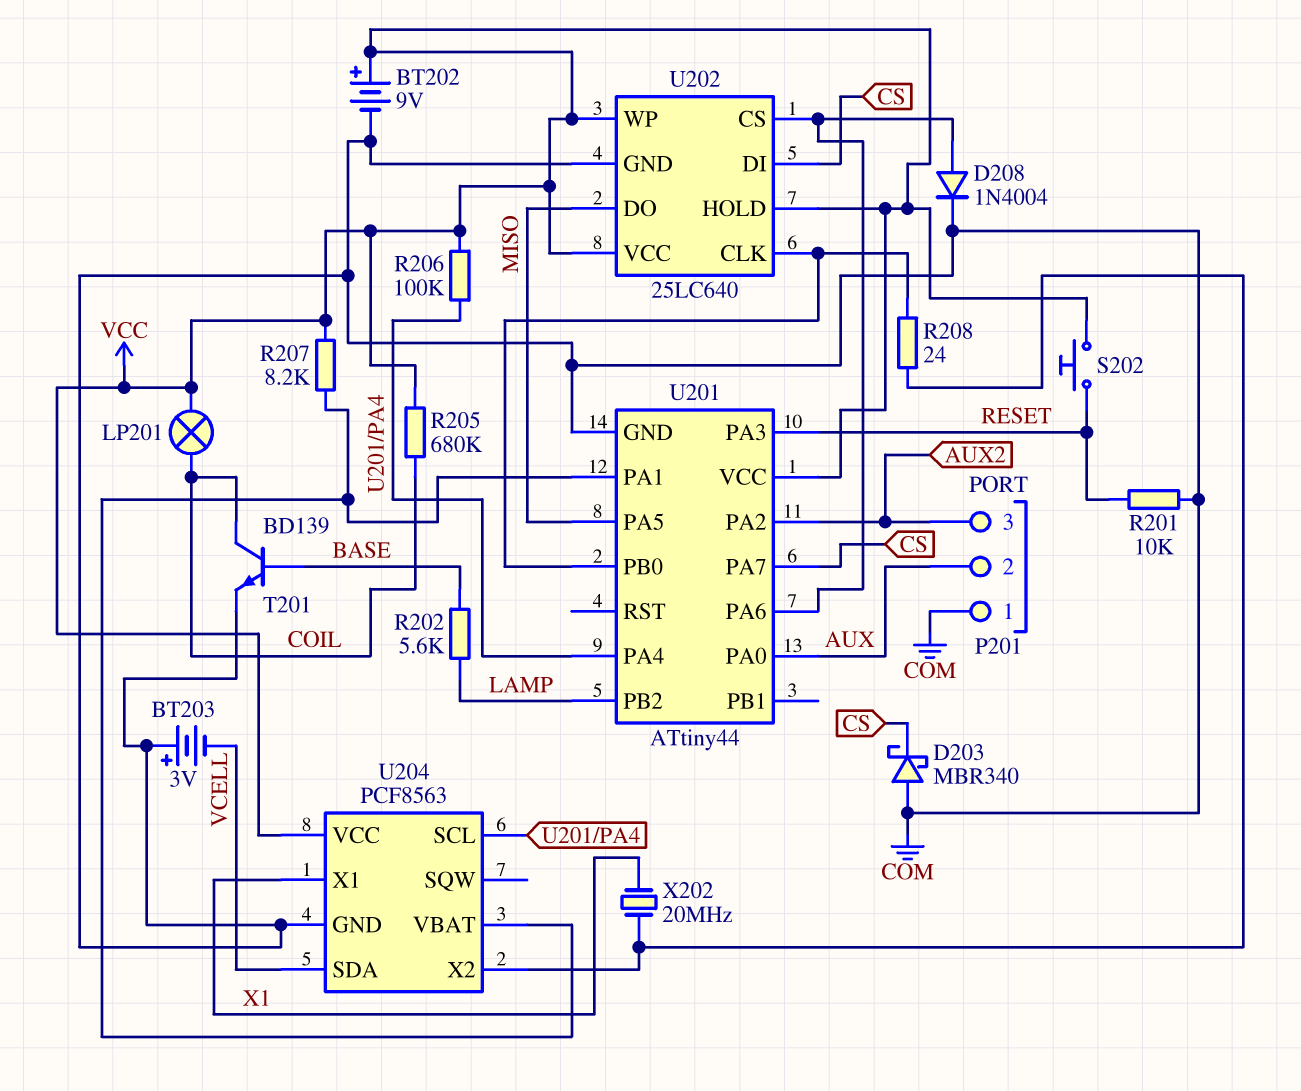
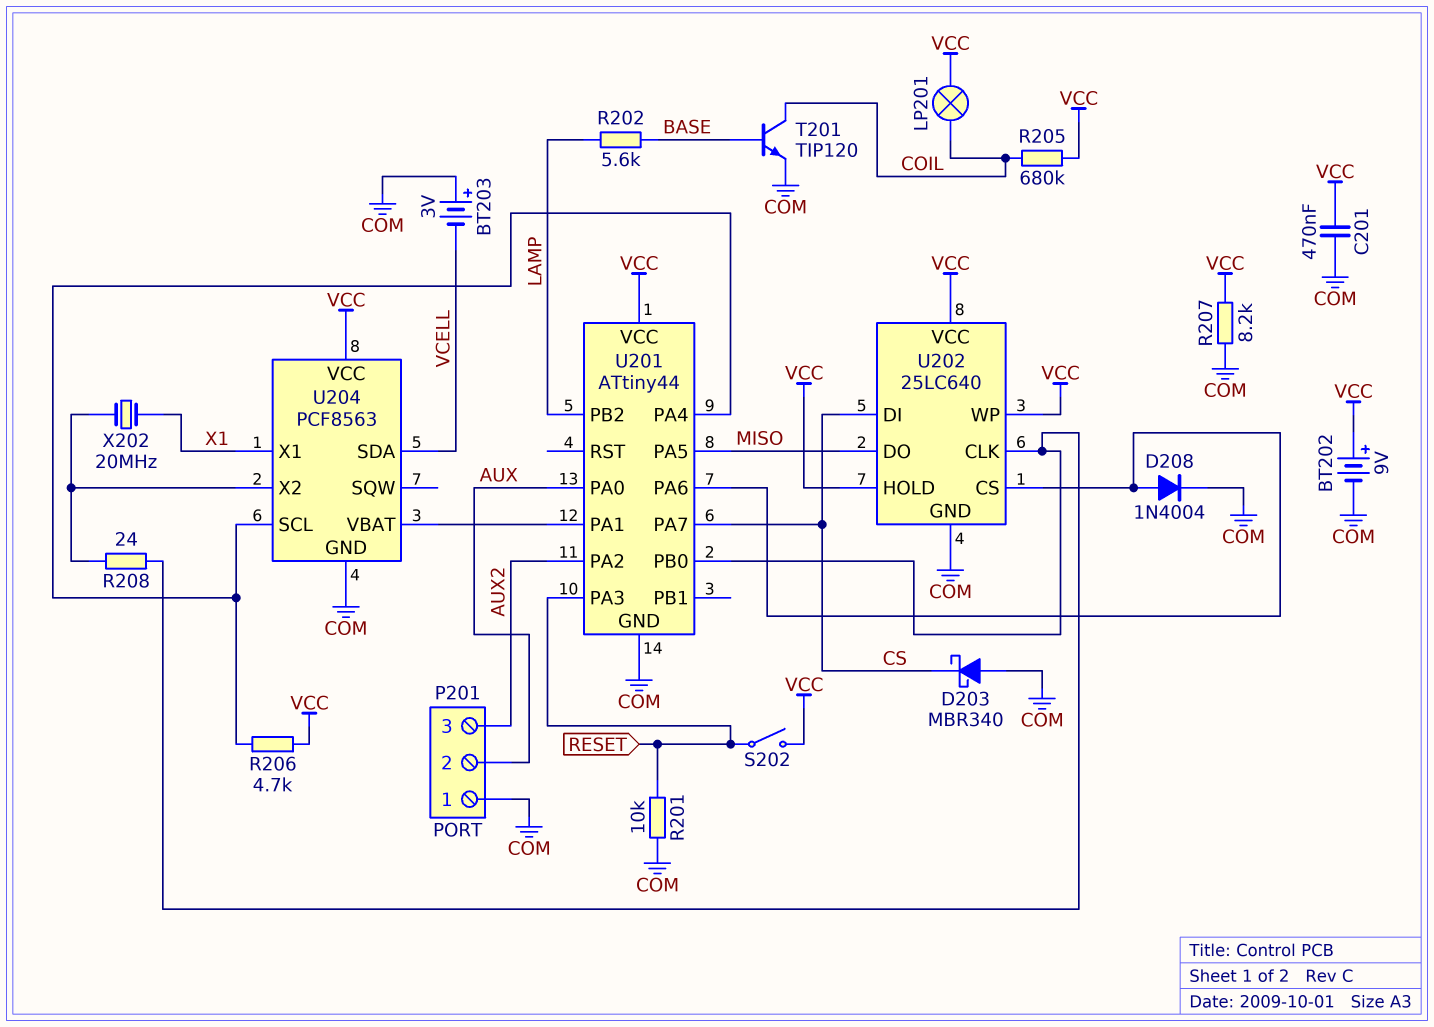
C201: none -> 470nF (COM, VCC)
R206: 100k (U201/PA4, VCC) -> 4.7k (U201/PA4, VCC)
R207: 8.2k (U201/PA1, VCC) -> 8.2k (COM, VCC)
S202: button (RESET, VCC) -> switch (RESET, VCC)
T201: NPN BD139 (B BASE, C COIL, E COM) -> NPN TIP120 (B BASE, C COIL, E COM)

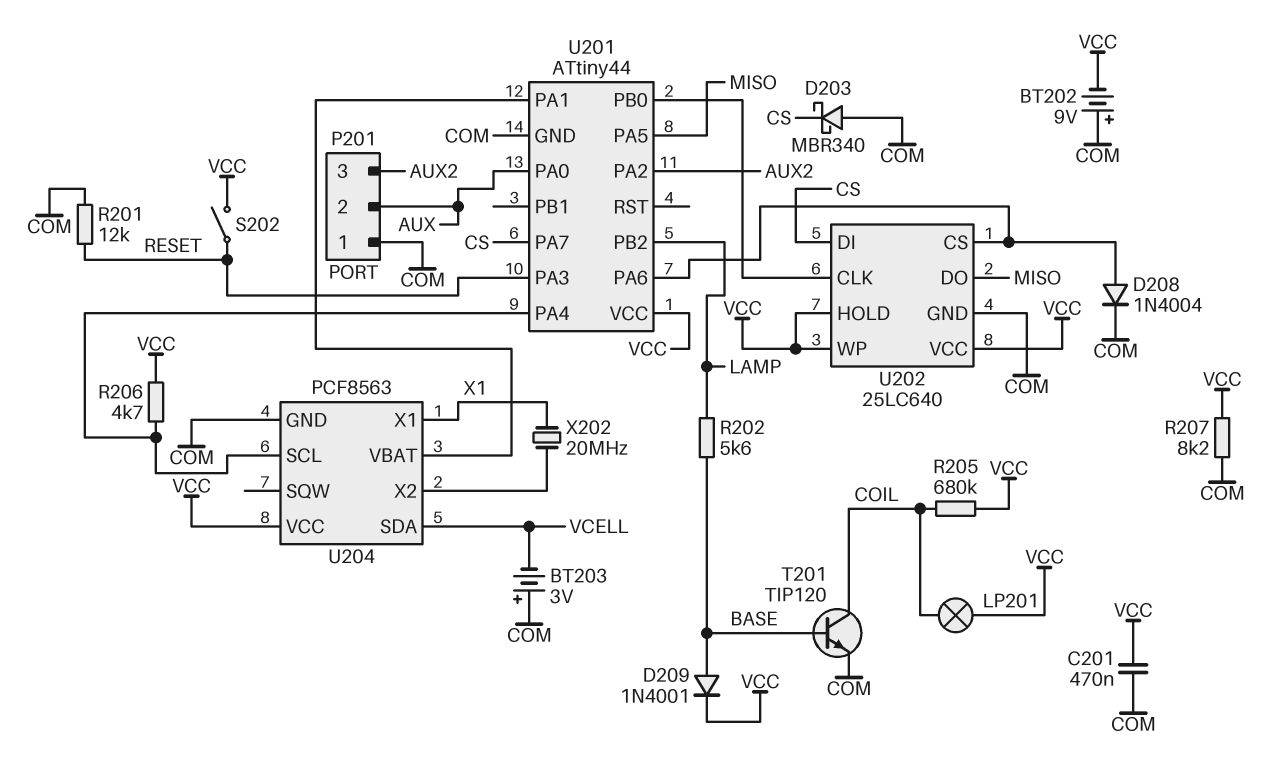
BT202: 9V (plus VCC, minus COM) -> 9V (plus COM, minus VCC)
D209: none -> diode 1N4001 (A BASE, K VCC)
R201: 10k (COM, RESET) -> 12k (COM, RESET)
R208: 24 (U201/PB0, U204/X2) -> none

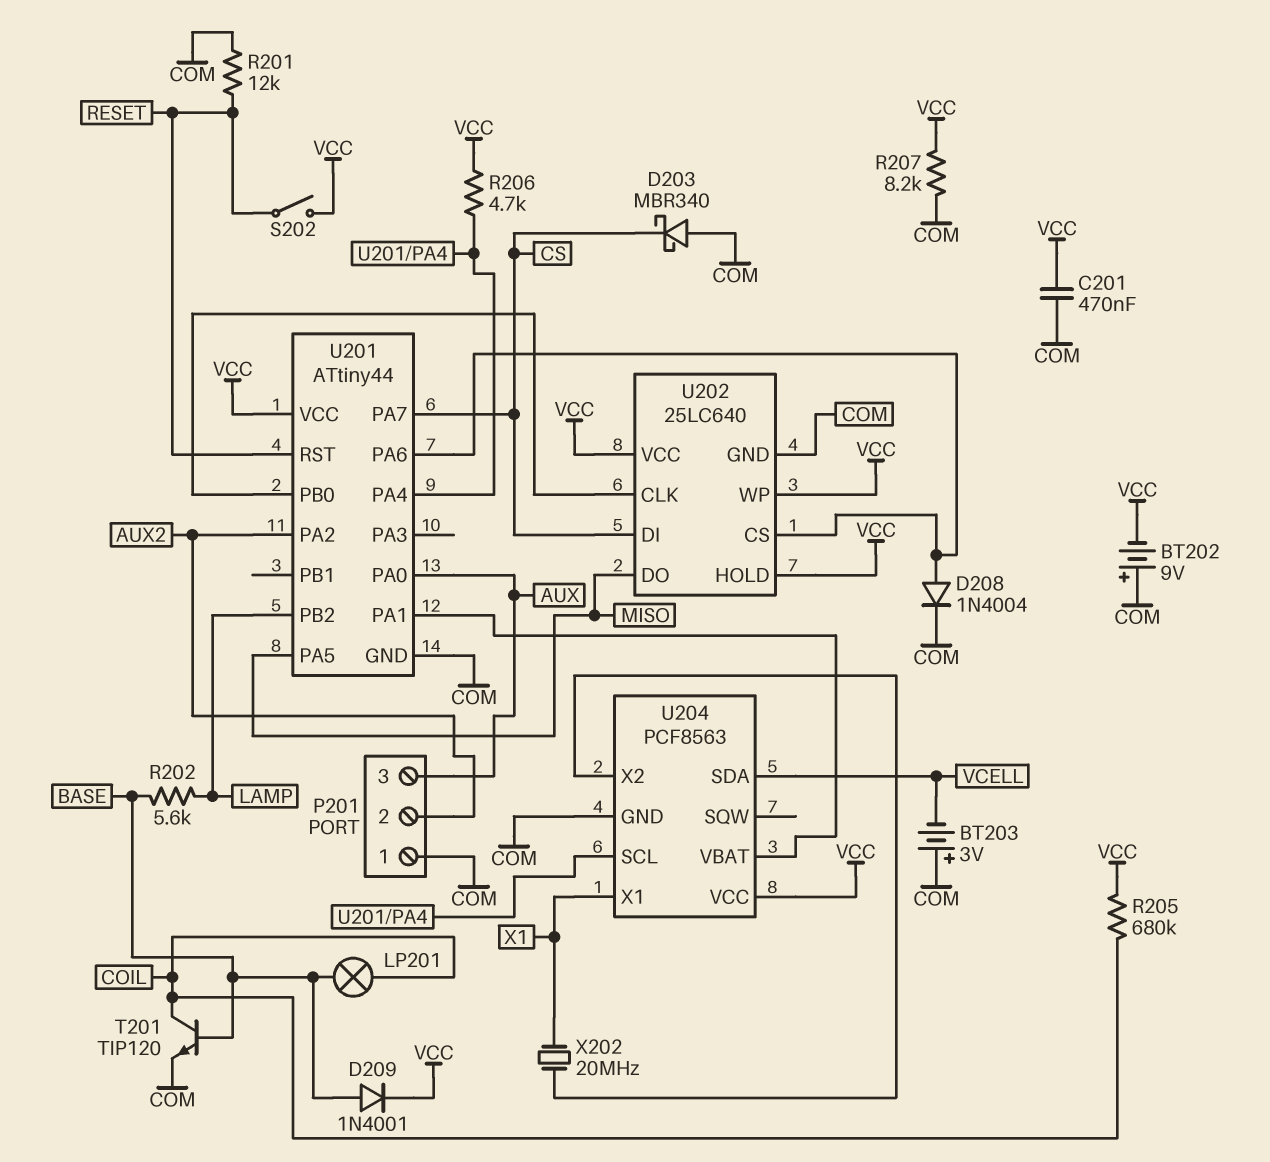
LP201: lamp (COIL, VCC) -> lamp (BASE, COIL)
P201 pin 2: AUX -> AUX2
P201 pin 3: AUX2 -> AUX
U201 pin PA3: RESET -> none
U201 pin RST: none -> RESET

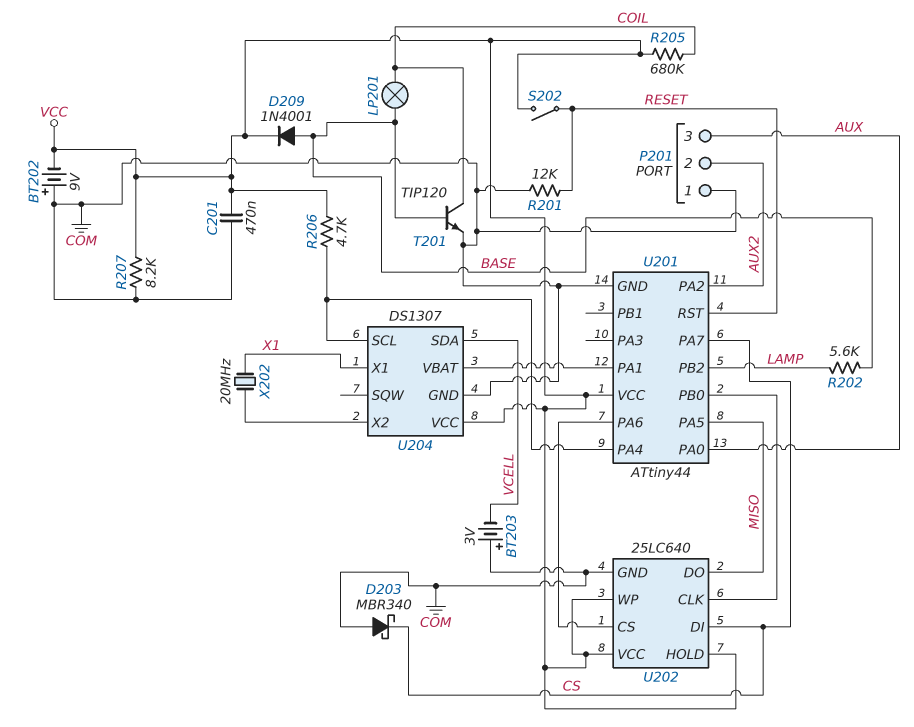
D208: diode 1N4004 (A U201/PA6, K COM) -> none
U204: PCF8563 -> DS1307

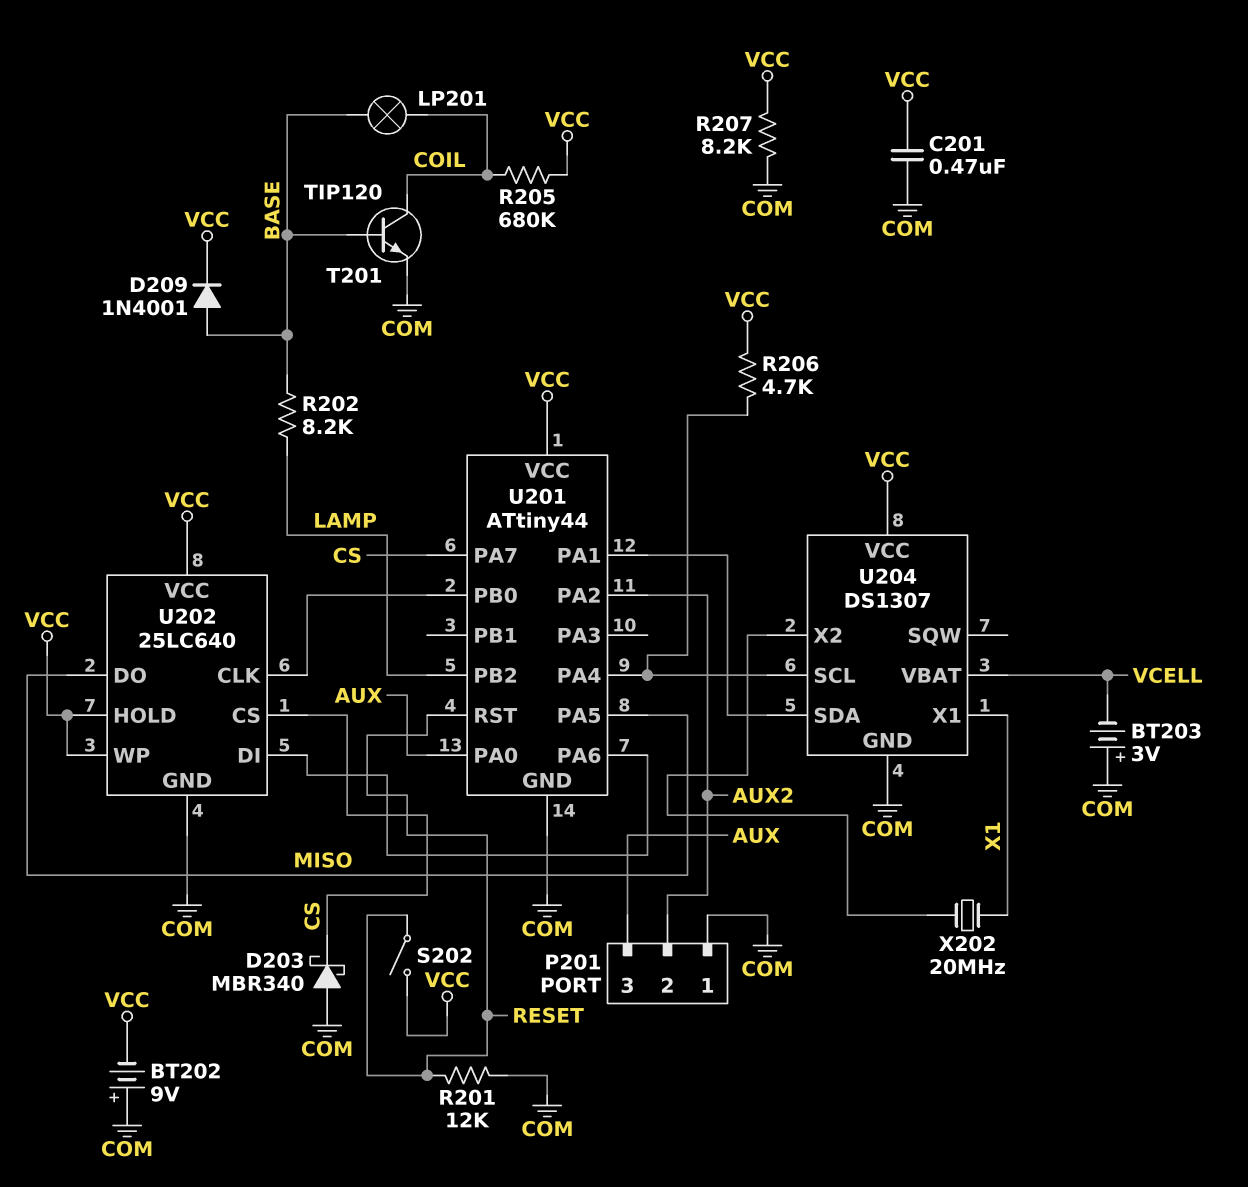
R202: 5.6k (BASE, LAMP) -> 8.2k (BASE, LAMP)
U202 pin CS: U201/PA6 -> CS
U202 pin DI: CS -> U201/PA6
U204 pin SDA: VCELL -> U201/PA1
U204 pin VBAT: U201/PA1 -> VCELL

